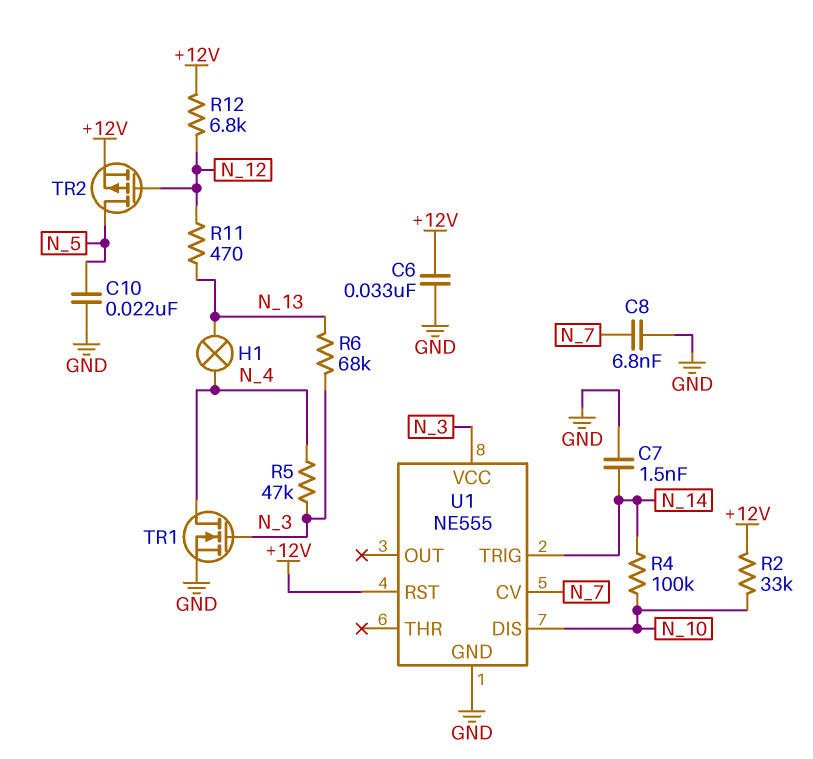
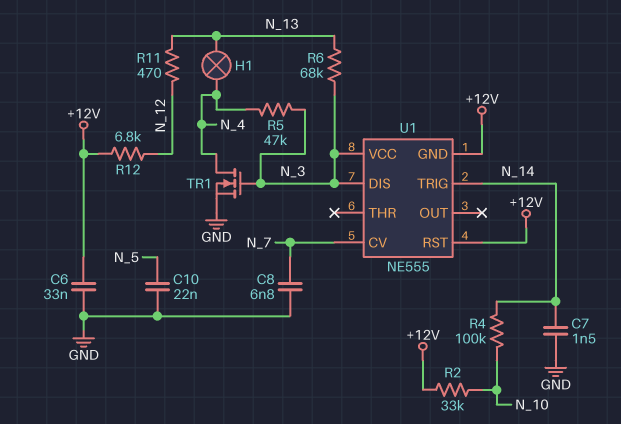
TR2: PMOS (G N_12, D N_5, S +12V) -> none
U1 pin DIS: N_10 -> N_3
U1 pin GND: GND -> +12V

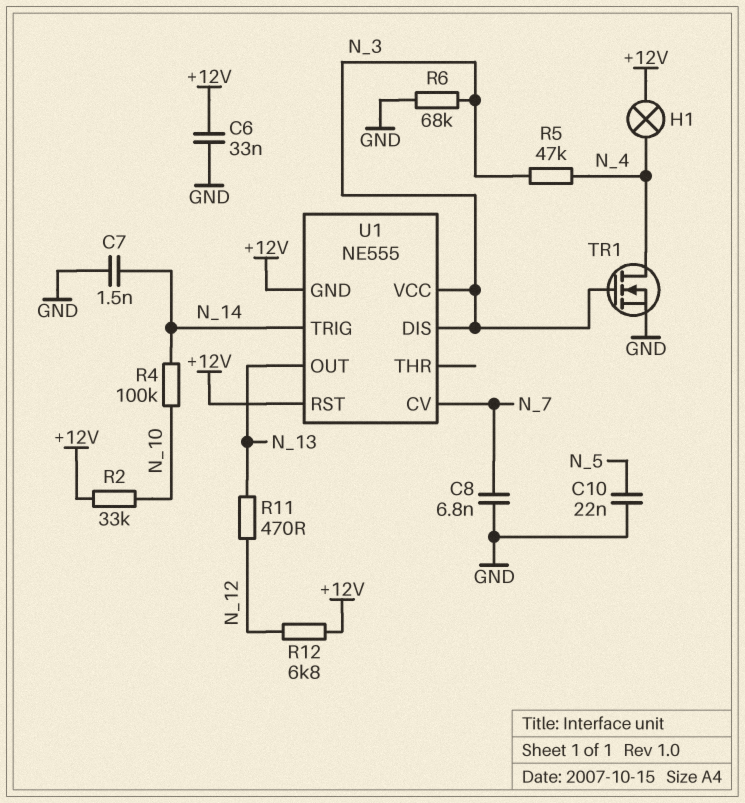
H1: lamp (N_4, N_13) -> lamp (+12V, N_4)
R6: 68k (N_3, N_13) -> 68k (GND, N_3)
U1 pin OUT: none -> N_13

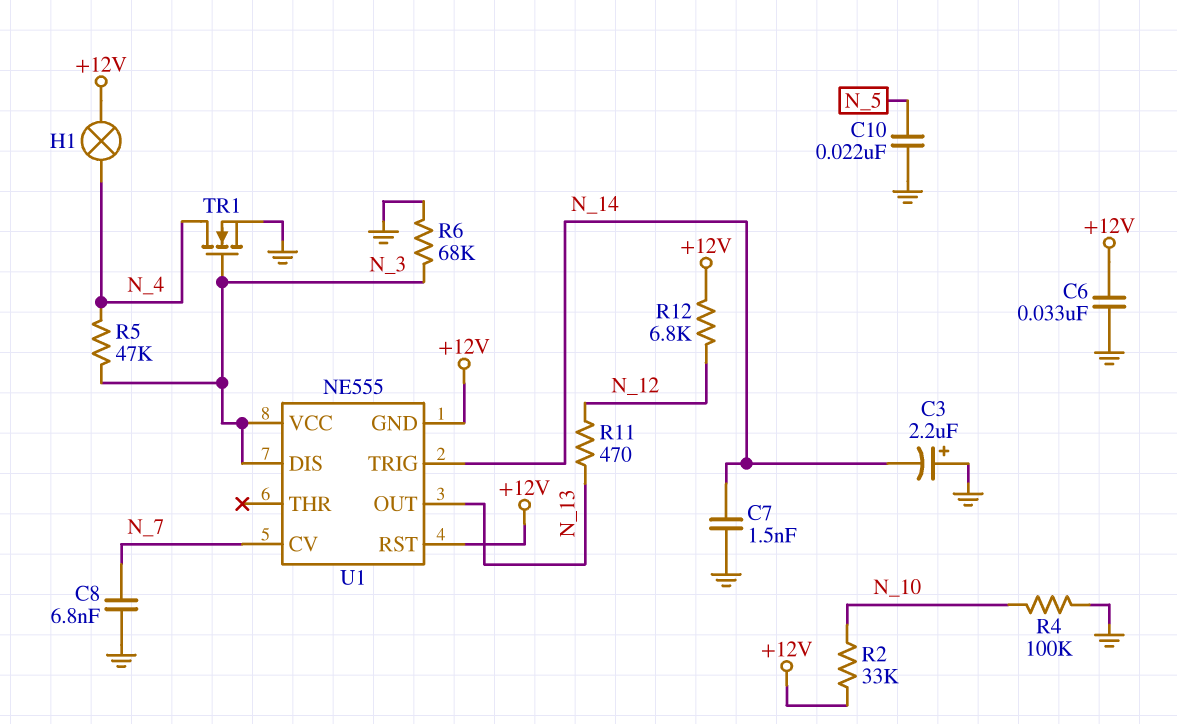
C3: none -> 2.2uF (plus GND, minus N_14)
R4: 100k (N_10, N_14) -> 100k (GND, N_10)

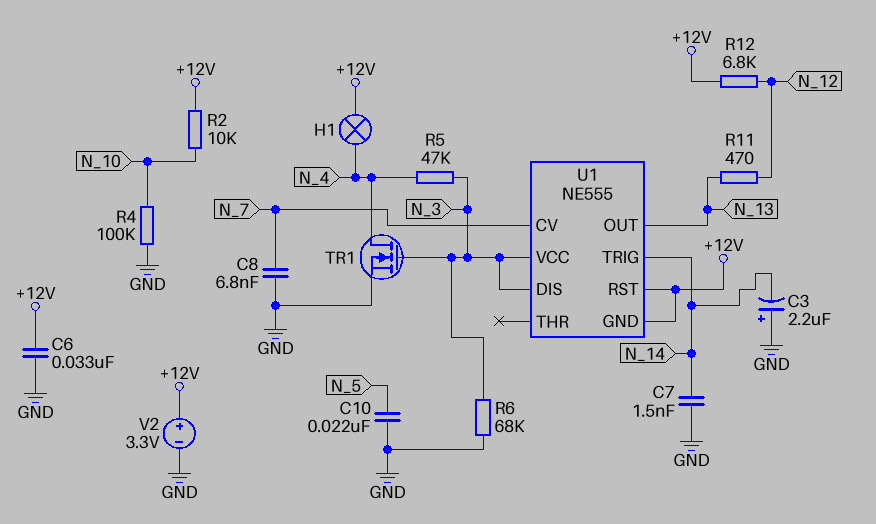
R2: 33k (+12V, N_10) -> 10k (+12V, N_10)
V2: none -> 3.3V (plus +12V, minus GND)

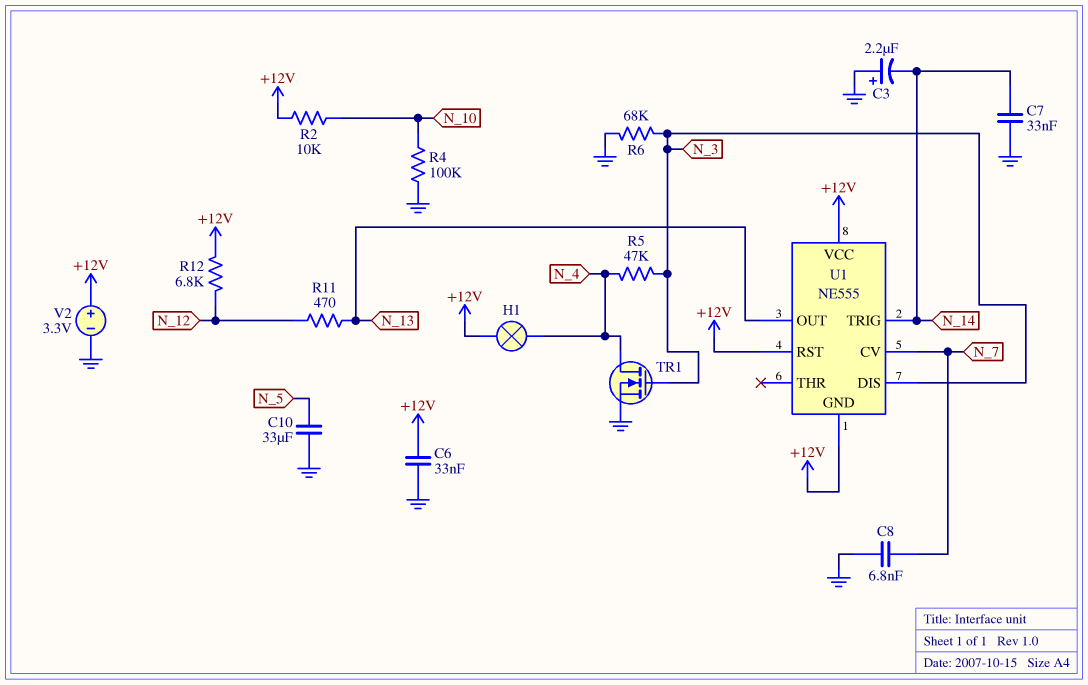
C7: 1.5nF (GND, N_14) -> 33nF (GND, N_14)
C10: 22nF (GND, N_5) -> 33uF (GND, N_5)
U1 pin VCC: N_3 -> +12V

